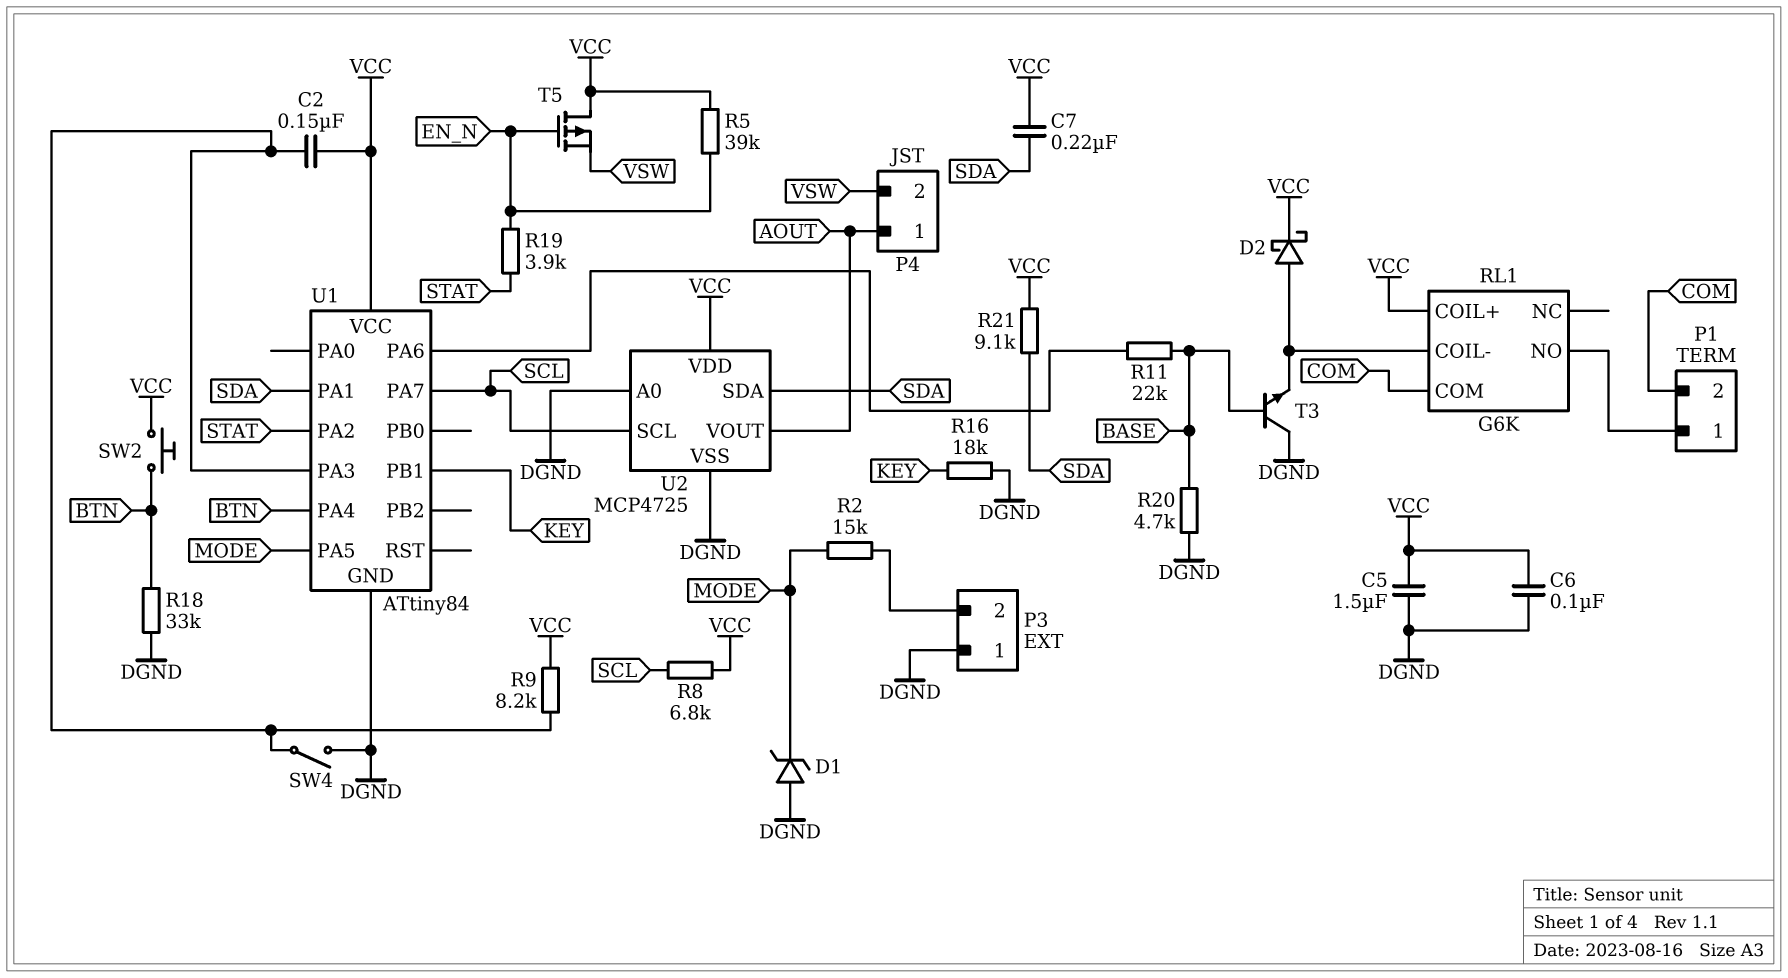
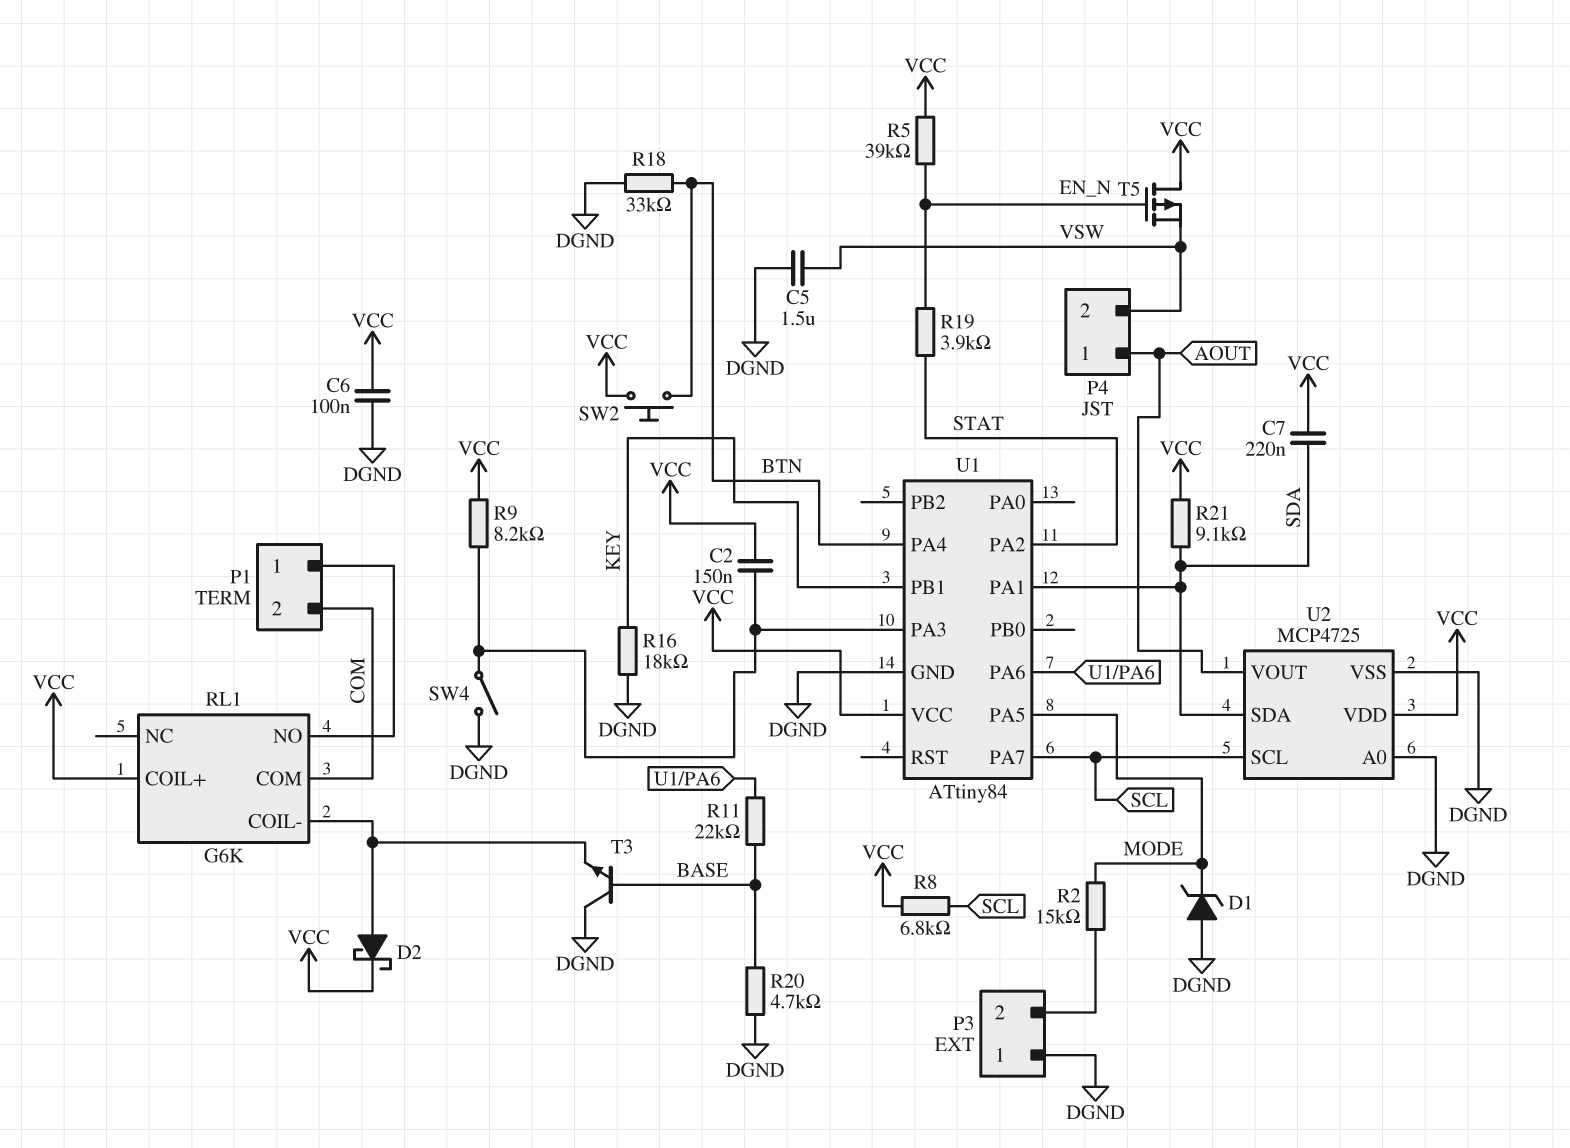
C5: 1.5uF (DGND, VCC) -> 1.5uF (DGND, VSW)

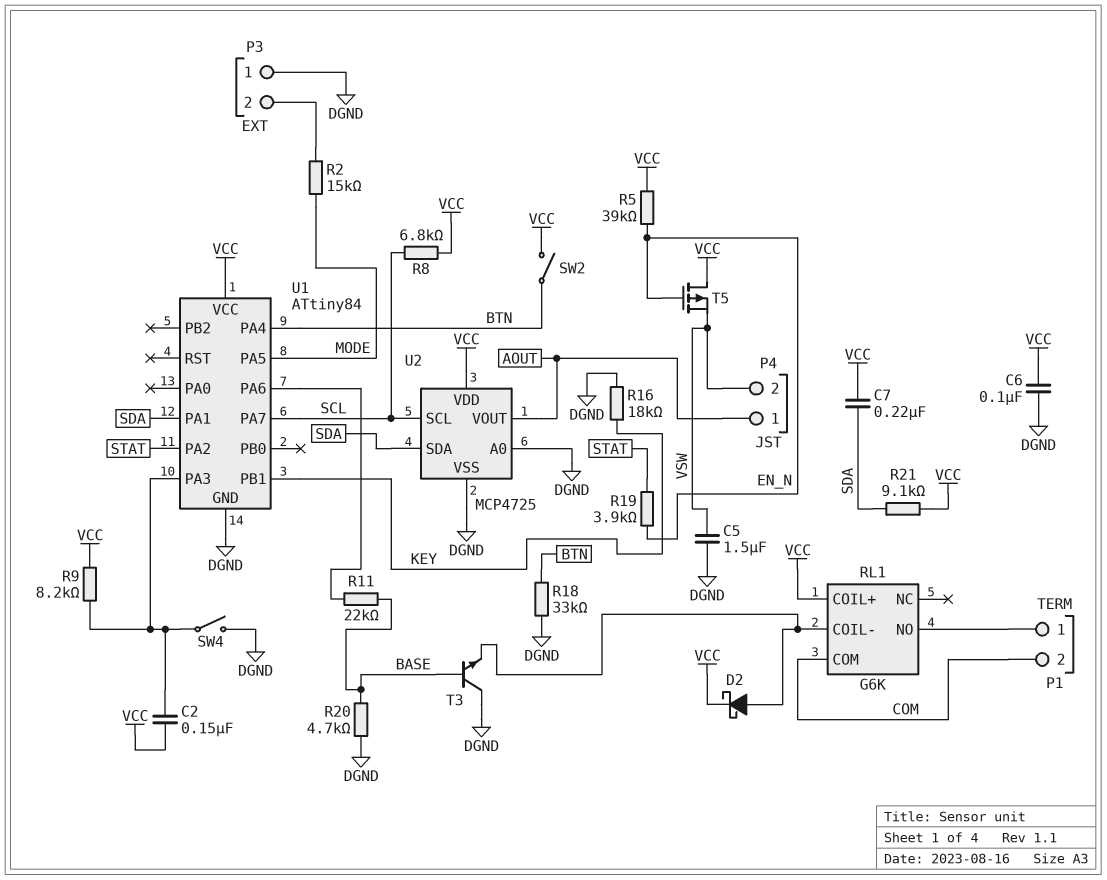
D1: zener (A DGND, K MODE) -> none
SW2: button (BTN, VCC) -> switch (BTN, VCC)

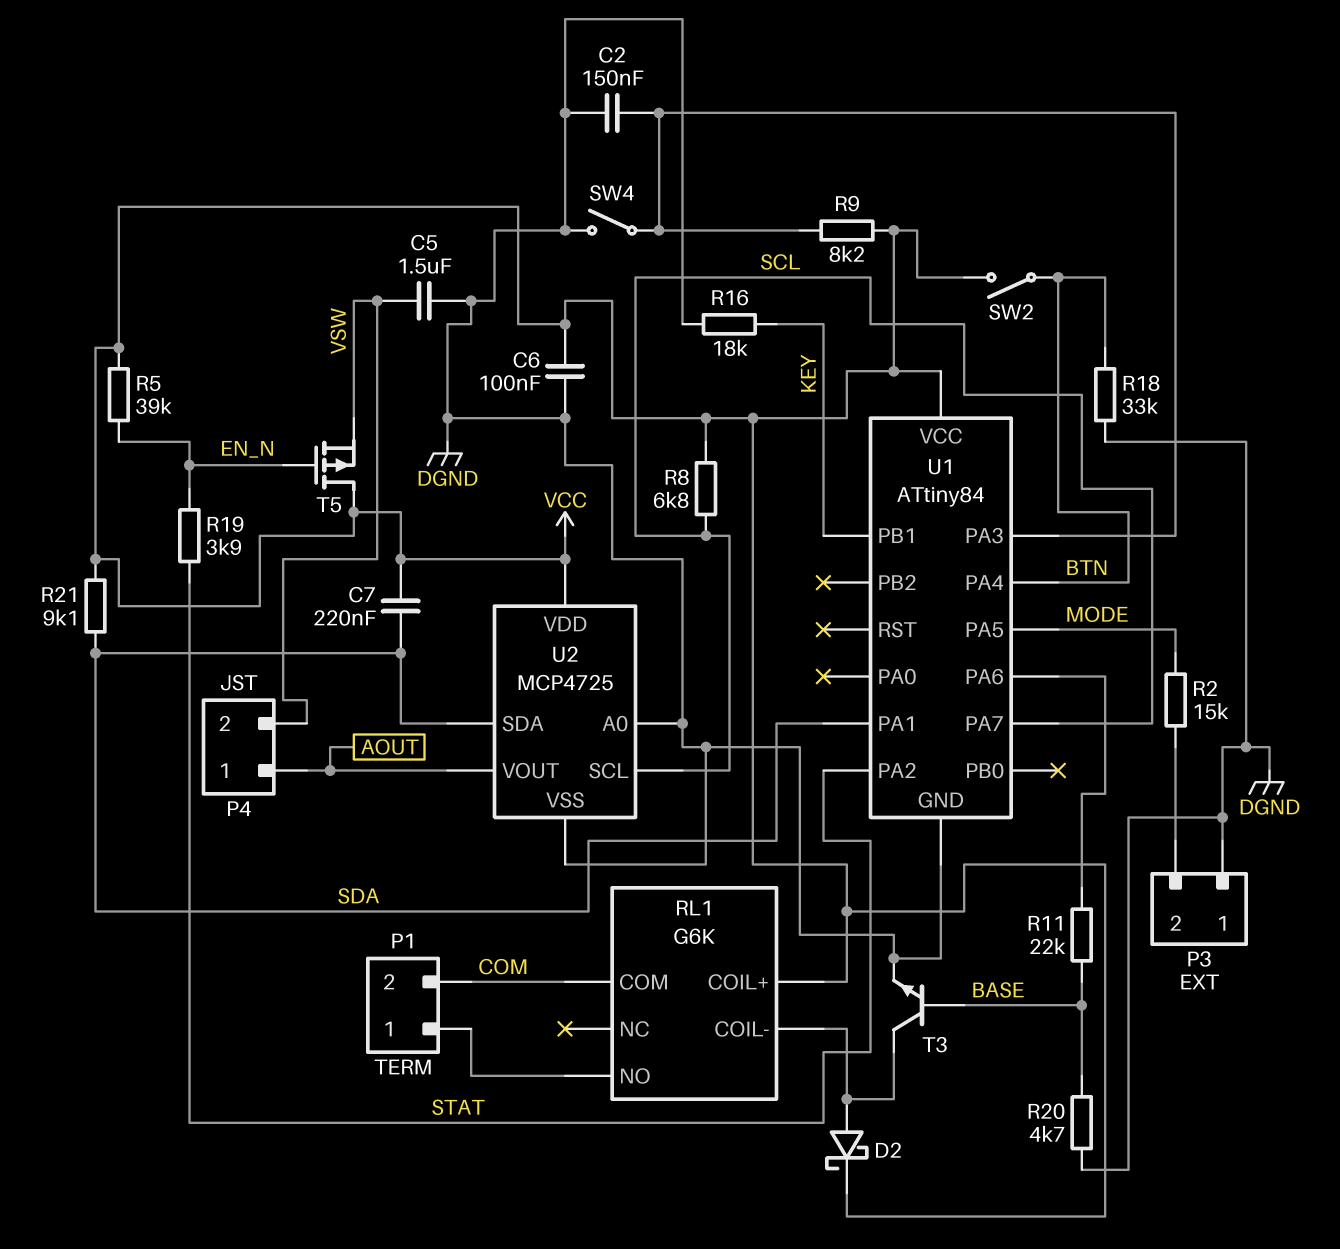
C2: 150nF (U1/PA3, VCC) -> 150nF (DGND, U1/PA3)
T3: NPN (B BASE, C DGND, E RL1/COIL-) -> NPN (B BASE, C RL1/COIL-, E DGND)

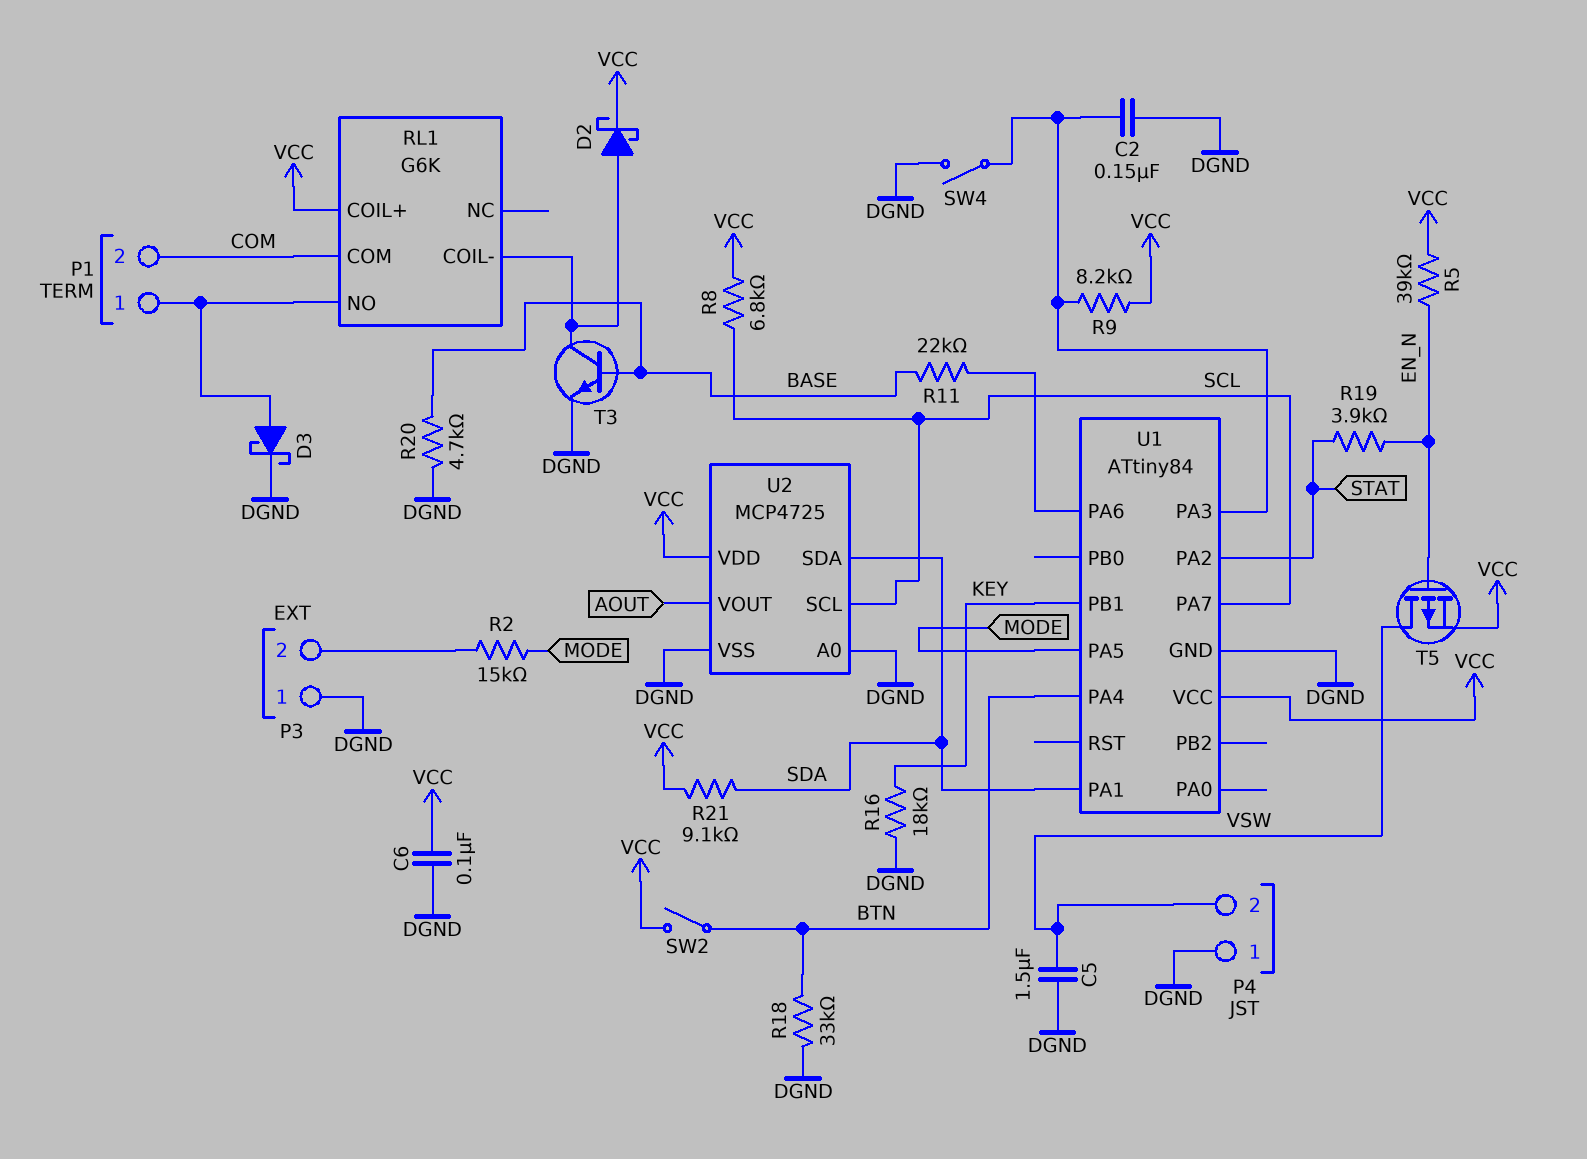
C7: 220nF (SDA, VCC) -> none
D3: none -> schottky (A P1/1, K DGND)
P4 pin 1: AOUT -> DGND
T5: PMOS (G EN_N, D VCC, S VSW) -> PMOS (G EN_N, D VSW, S VCC)

